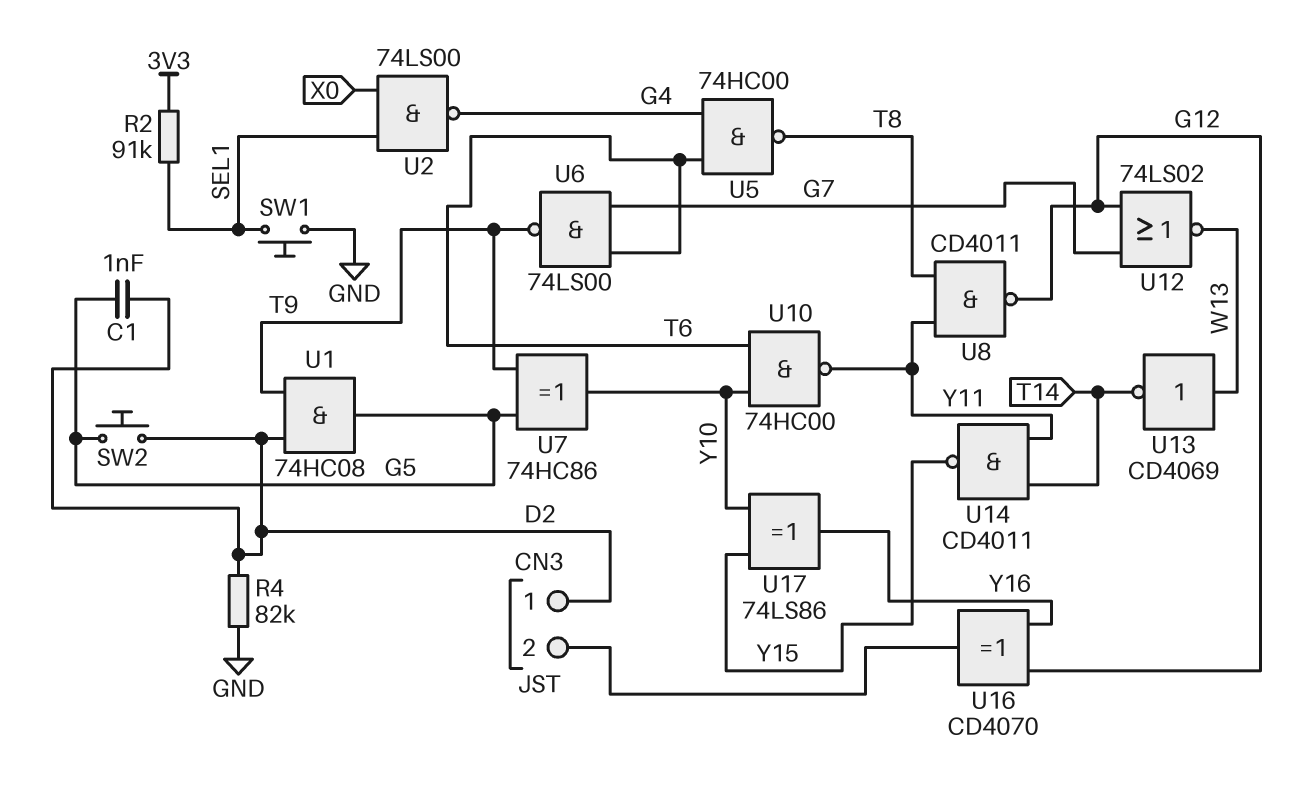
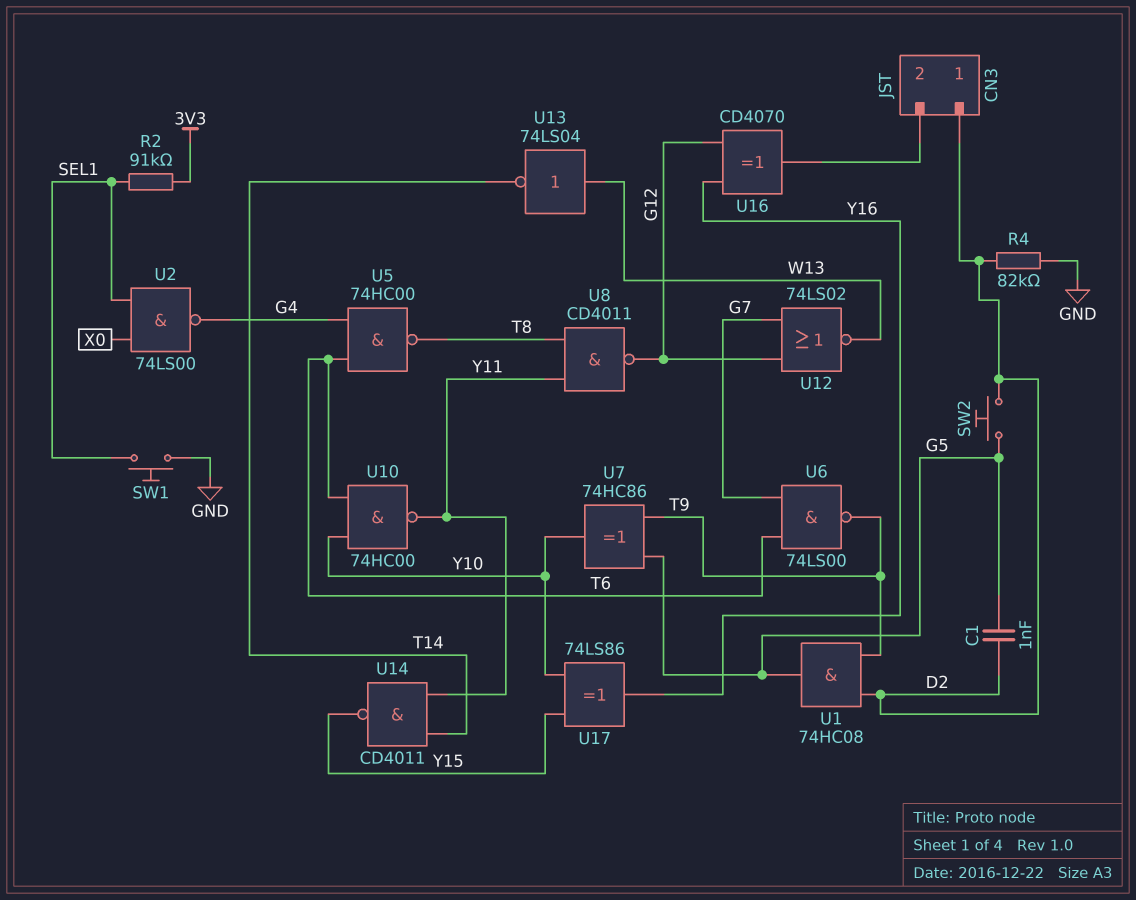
U13: NOT CD4069 (in W13, out T14) -> NOT 74LS04 (in W13, out T14)

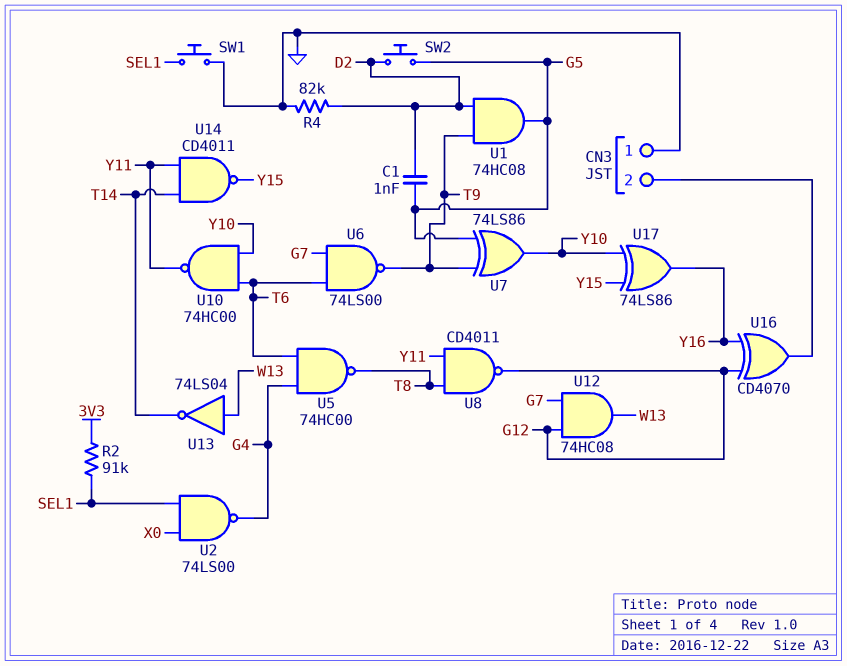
CN3 pin 1: D2 -> GND
U7: XOR 74HC86 (in G5, in T9, out Y10) -> XOR 74LS86 (in G5, in T9, out Y10)
U12: NOR 74LS02 (in G7, in G12, out W13) -> AND 74HC08 (in G7, in G12, out W13)

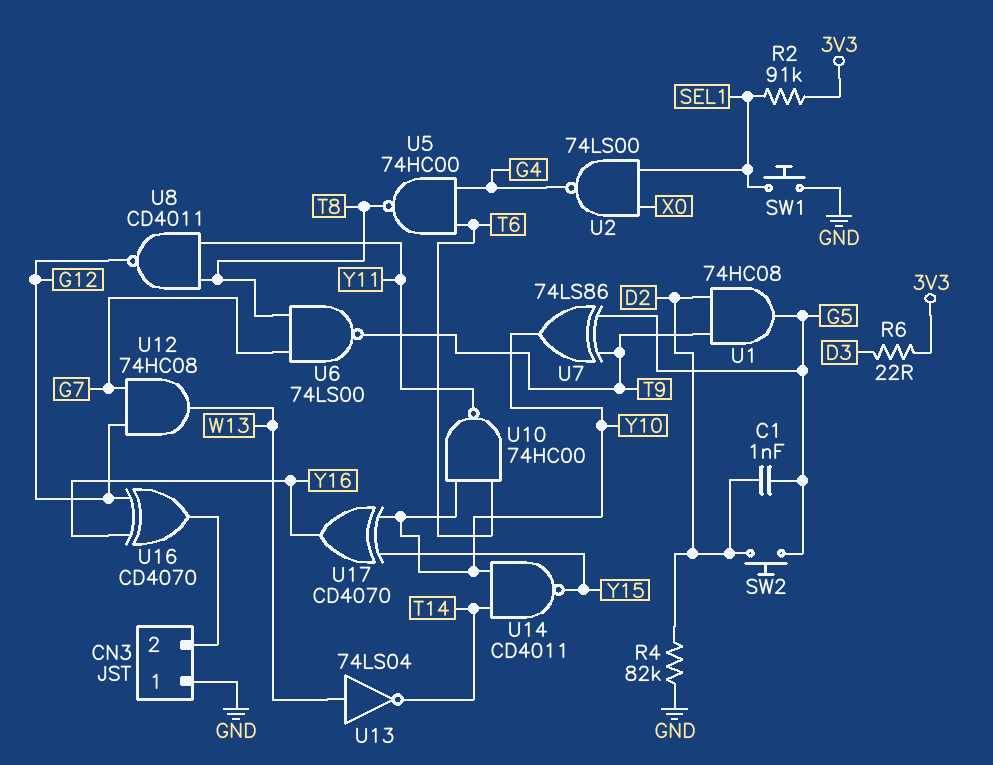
R6: none -> 22 (3V3, D3)
U6: NAND 74LS00 (in G7, in T6, out T9) -> NAND 74LS00 (in G7, in T8, out T9)
U14: NAND CD4011 (in T14, in Y11, out Y15) -> NAND CD4011 (in T14, in Y10, out Y15)
U17: XOR 74LS86 (in Y10, in Y15, out Y16) -> XOR CD4070 (in Y10, in Y15, out Y16)

